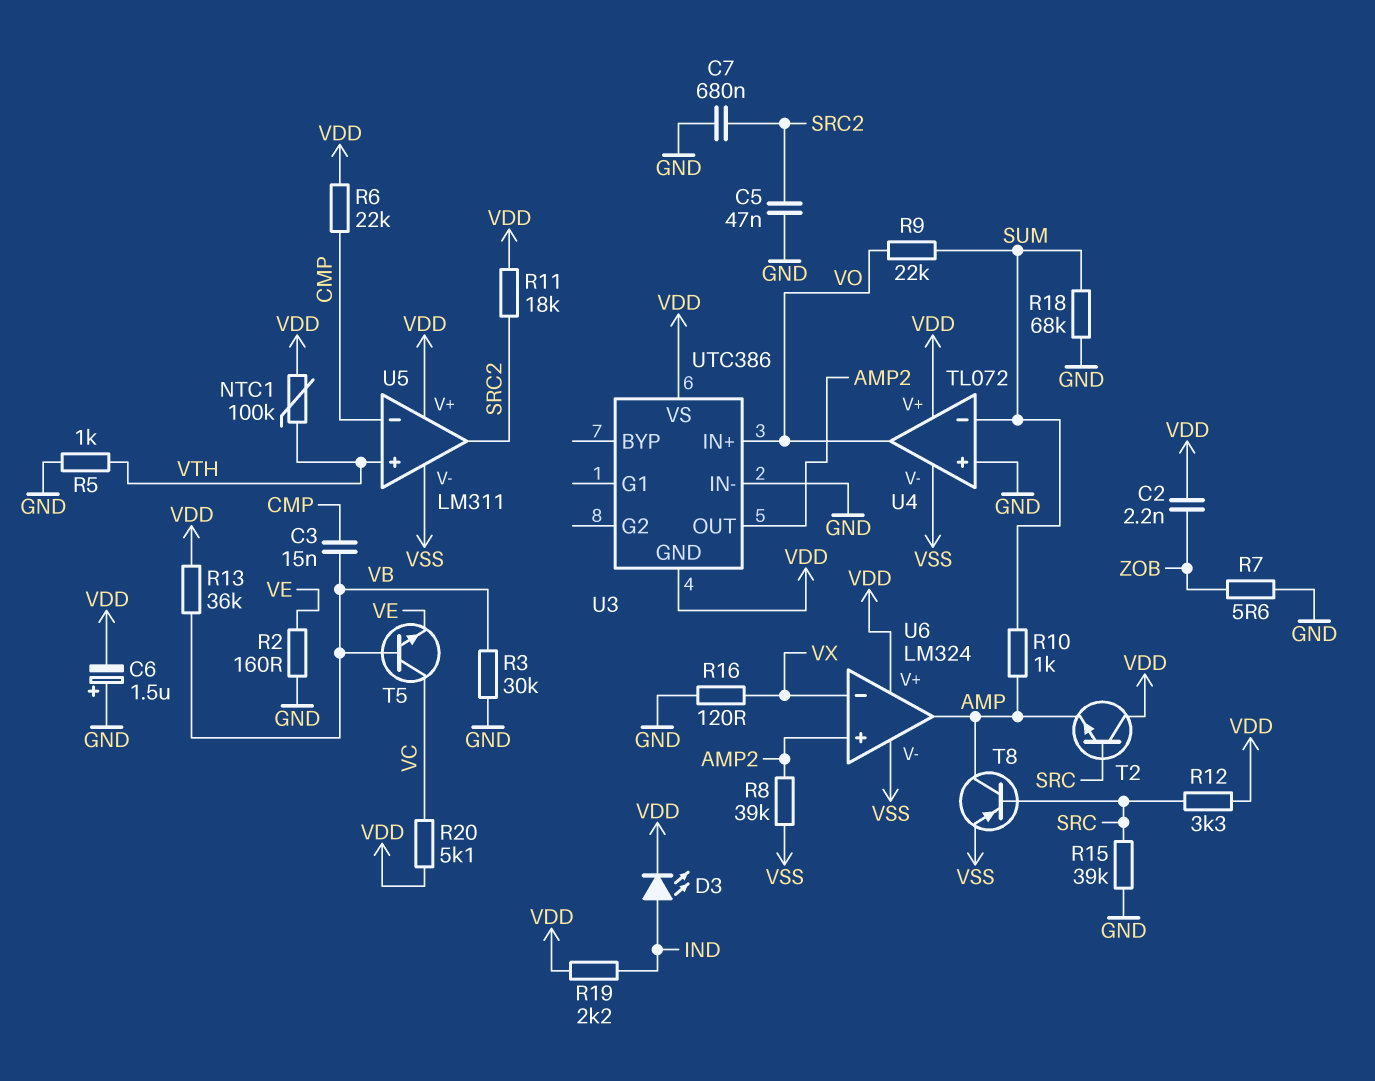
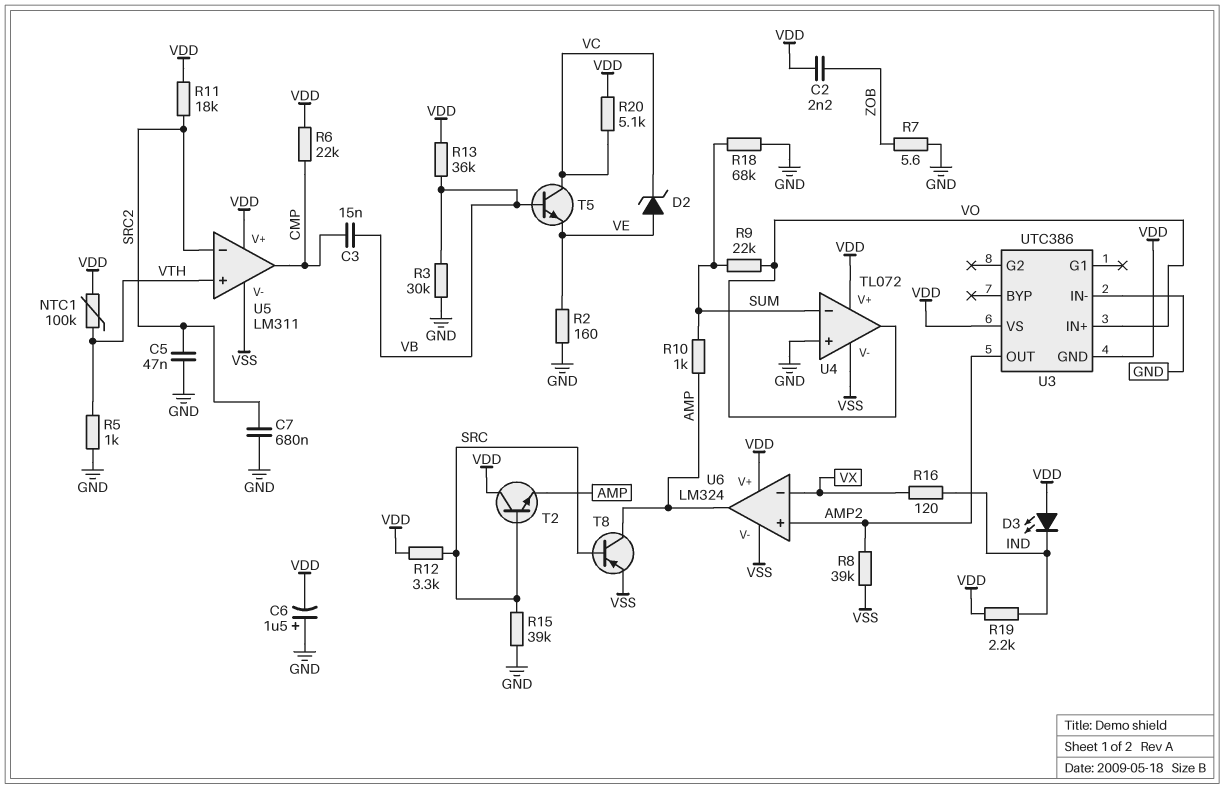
D2: none -> zener (A VE, K VC)
D3: LED (A IND, K VDD) -> LED (A VDD, K IND)
R16: 120 (GND, VX) -> 120 (IND, VX)
U5 pin in-: CMP -> SRC2
U5 pin out: SRC2 -> CMP

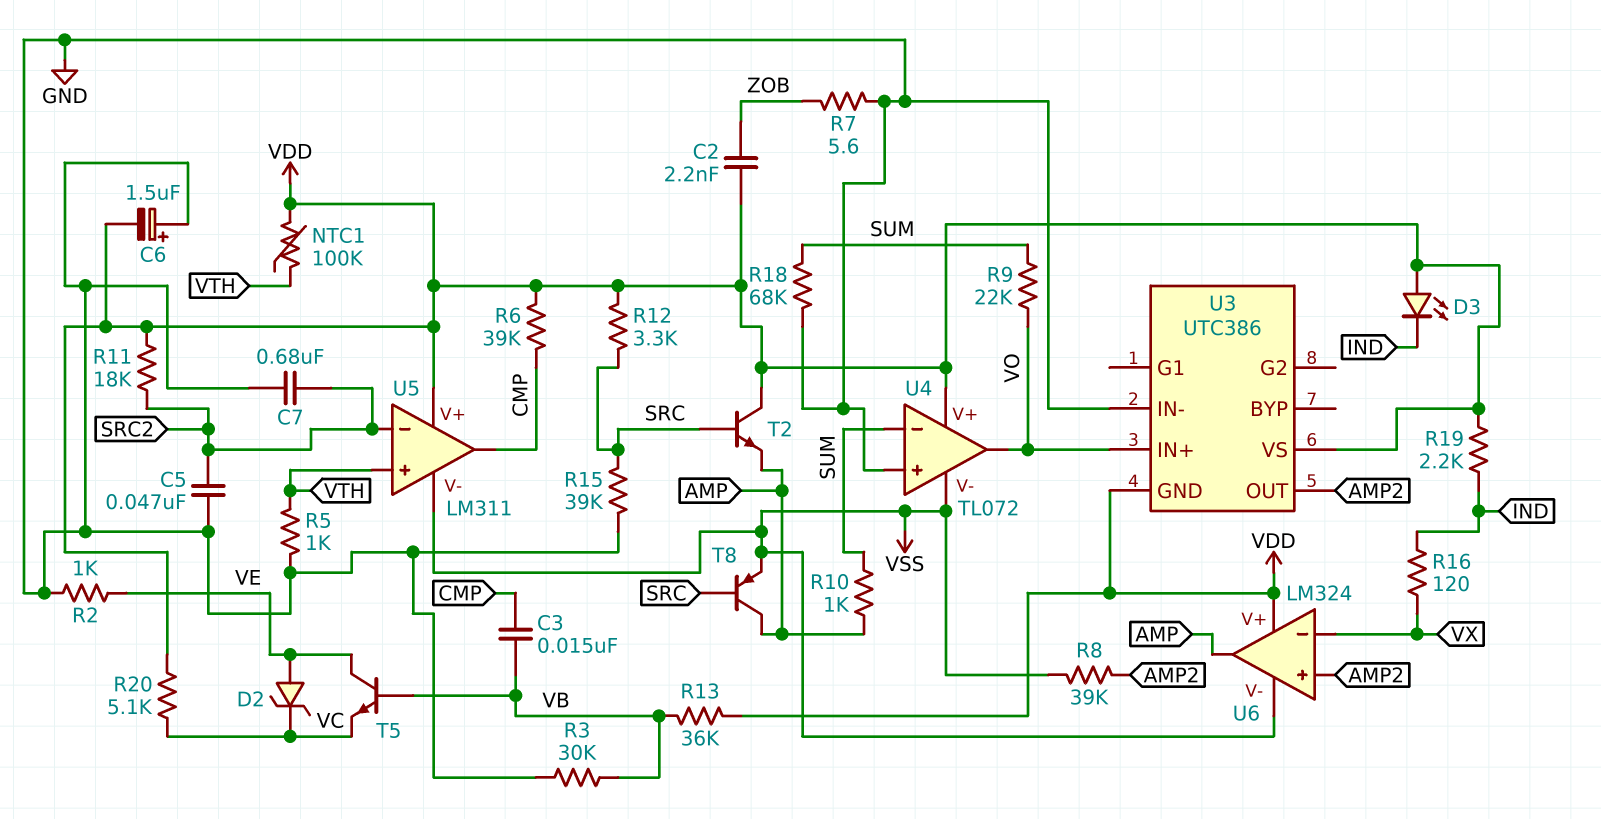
R2: 160 (GND, VE) -> 1k (GND, VE)
R6: 22k (CMP, VDD) -> 39k (CMP, VDD)
T5: NPN (B VB, C VC, E VE) -> NPN (B VB, C VE, E VC)

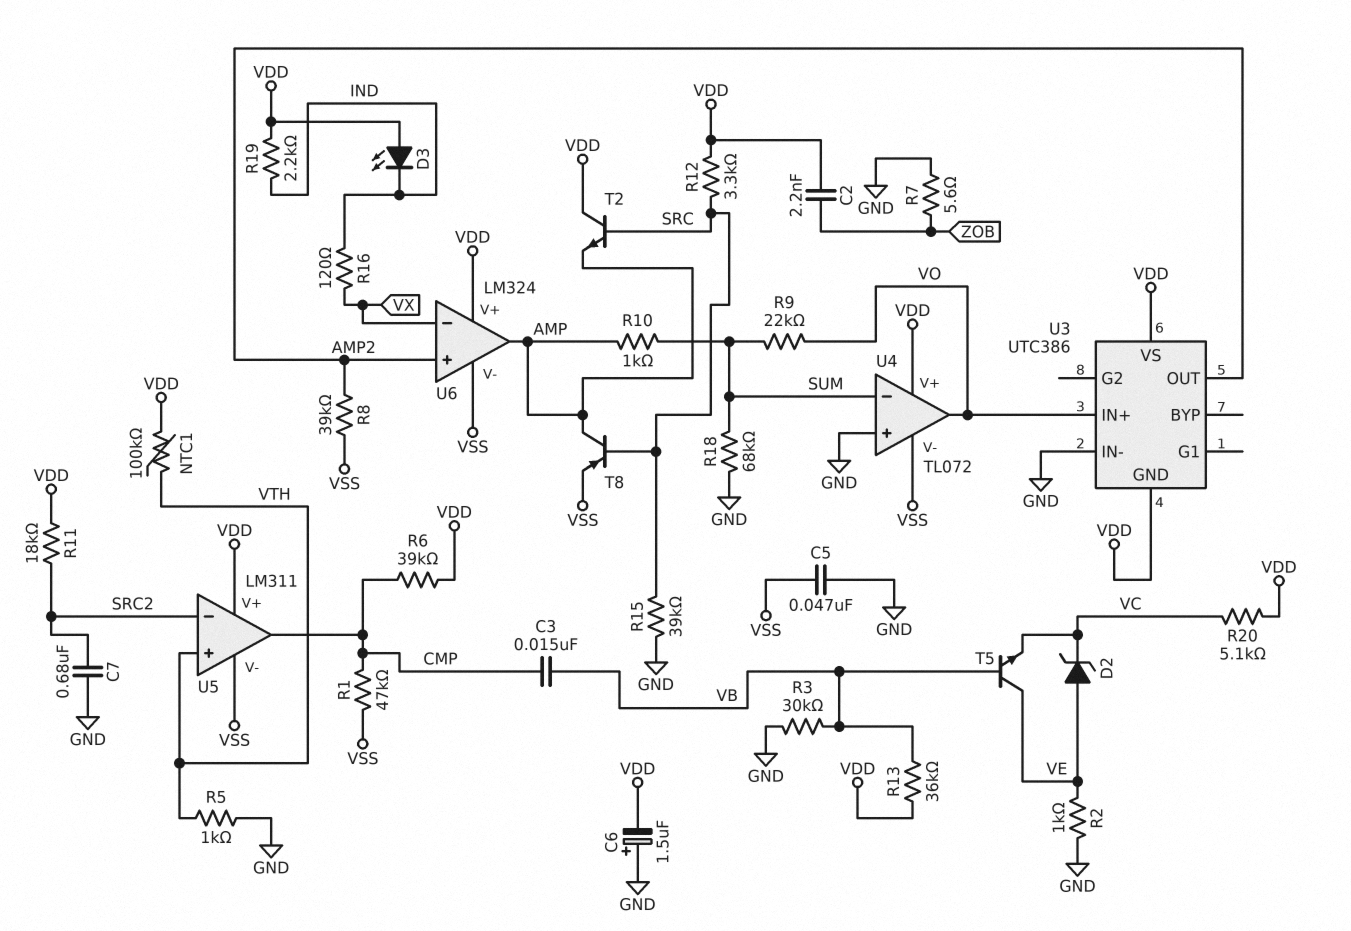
C5: 47nF (GND, SRC2) -> 47nF (GND, VSS)
R1: none -> 47k (CMP, VSS)

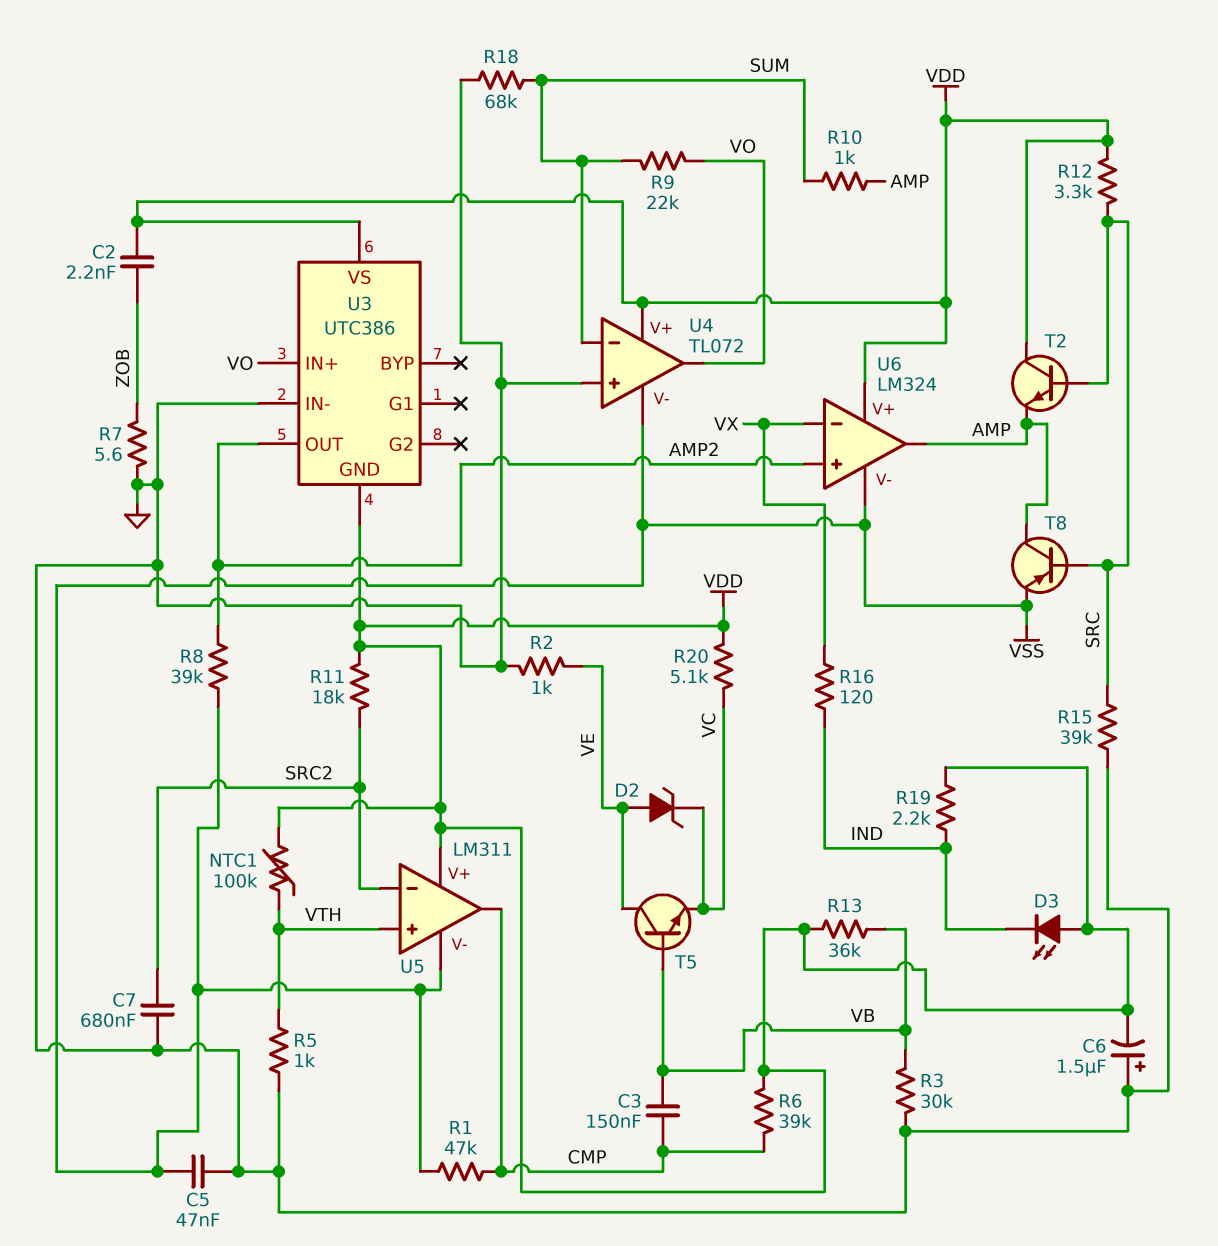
C3: 15nF (CMP, VB) -> 150nF (CMP, VB)

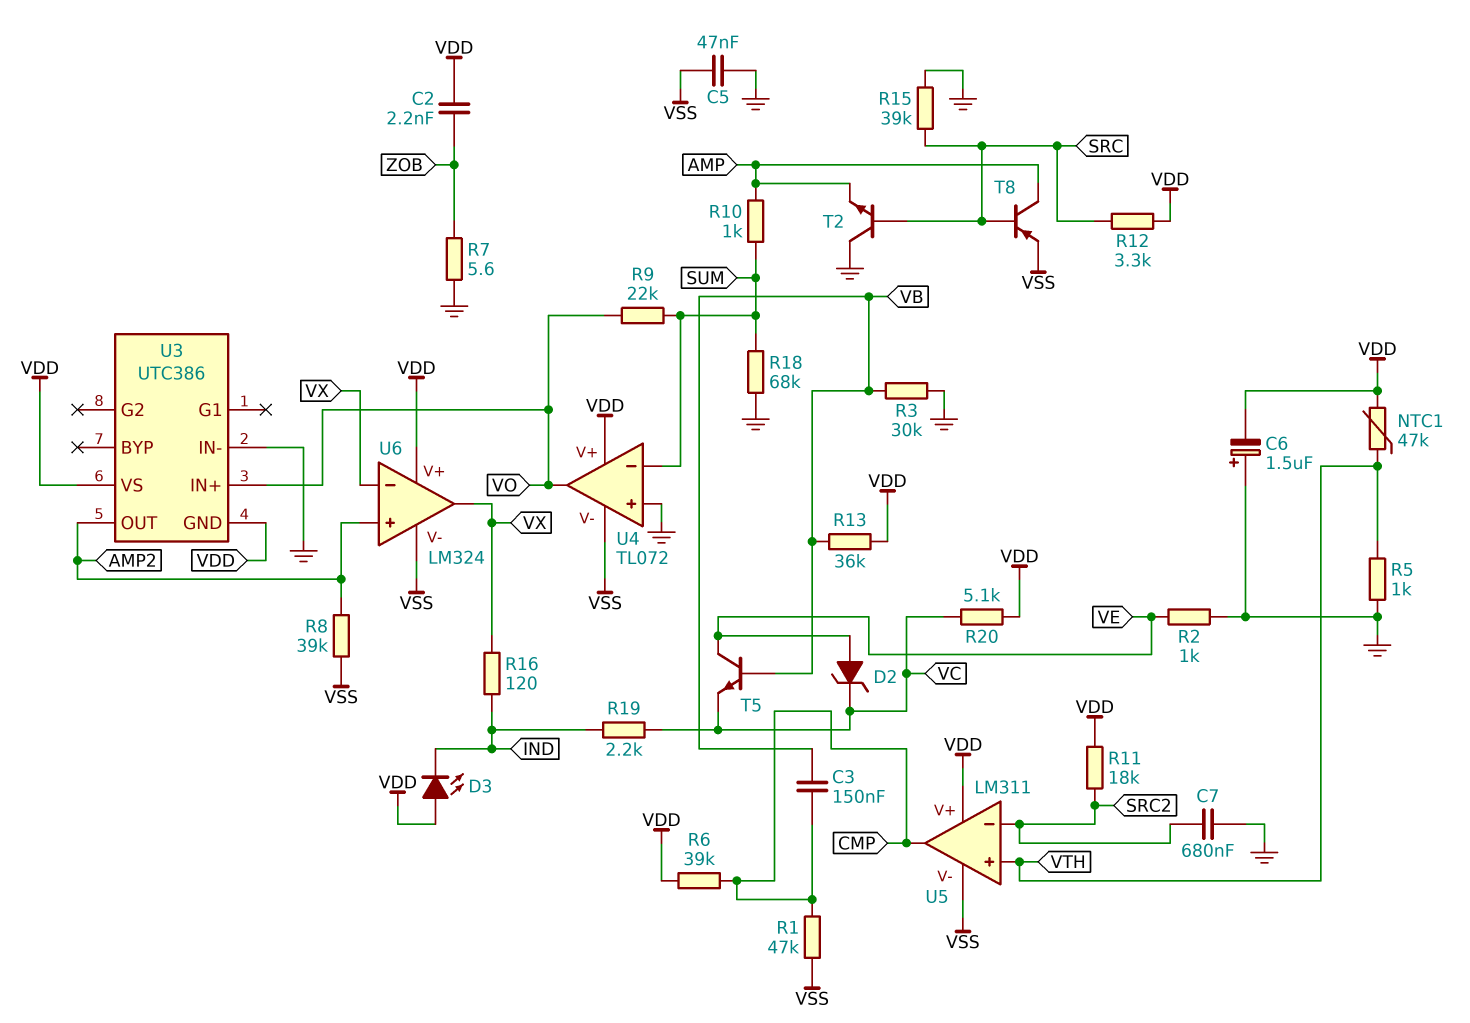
NTC1: 100k (VDD, VTH) -> 47k (VDD, VTH)
R19: 2.2k (IND, VDD) -> 2.2k (IND, VC)
T2: NPN (B SRC, C VDD, E AMP) -> NPN (B SRC, C GND, E AMP)
U6 pin out: AMP -> VX

